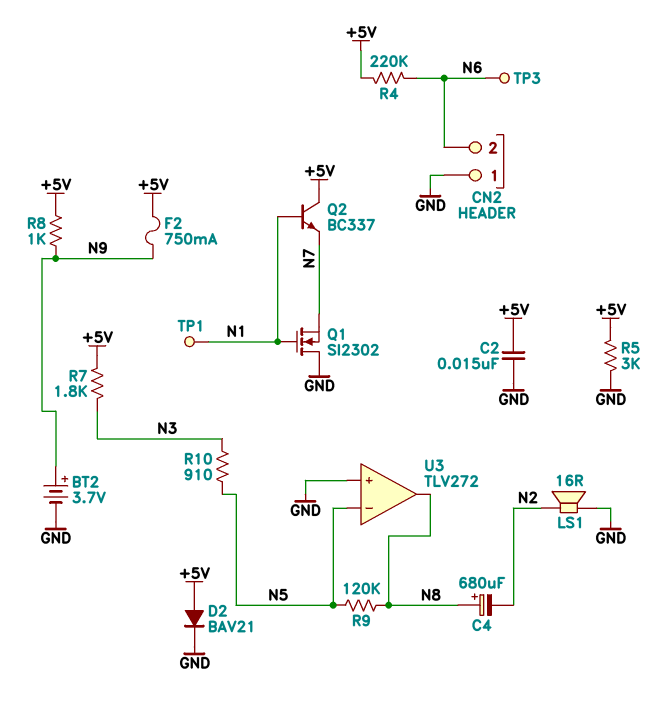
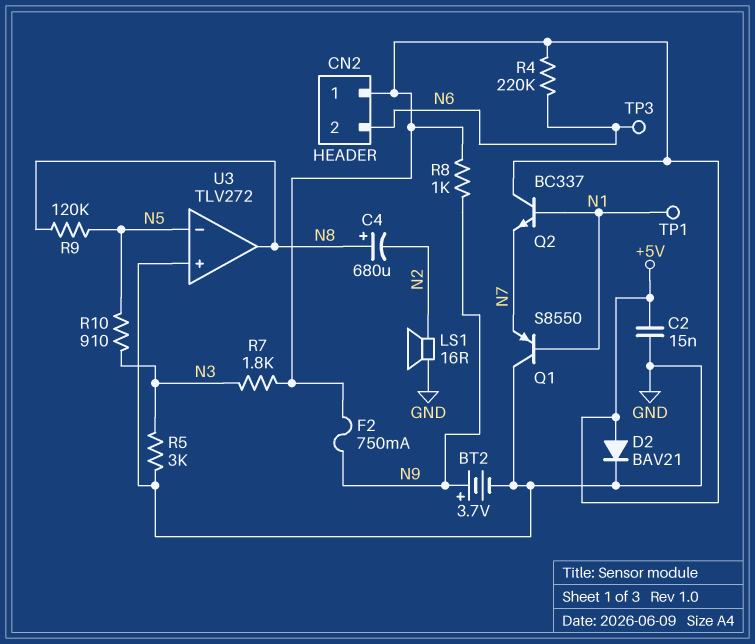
CN2 pin 1: GND -> +5V
Q1: NMOS SI2302 (G N1, D GND, S N7) -> PNP S8550 (B N1, C GND, E N7)
R5: 3k (+5V, GND) -> 3k (GND, N3)

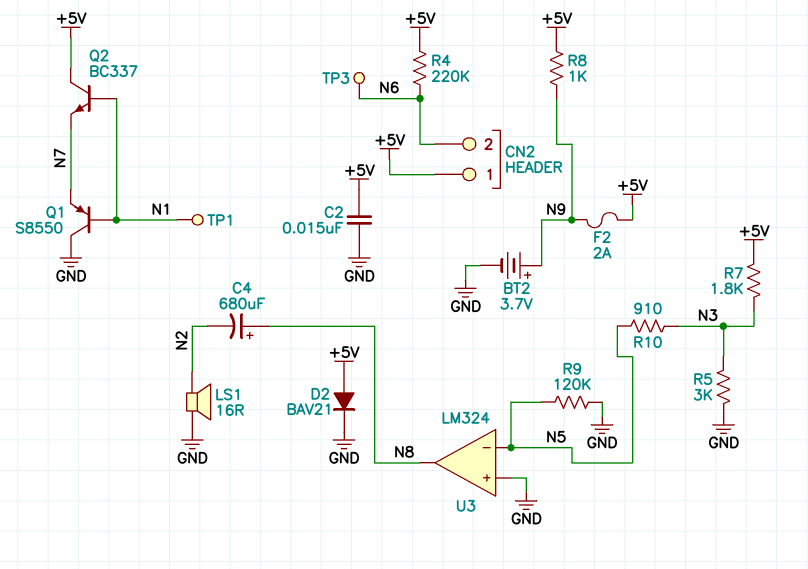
F2: 750mA (+5V, N9) -> 2A (+5V, N9)
R9: 120k (N5, N8) -> 120k (GND, N5)
U3: TLV272 -> LM324

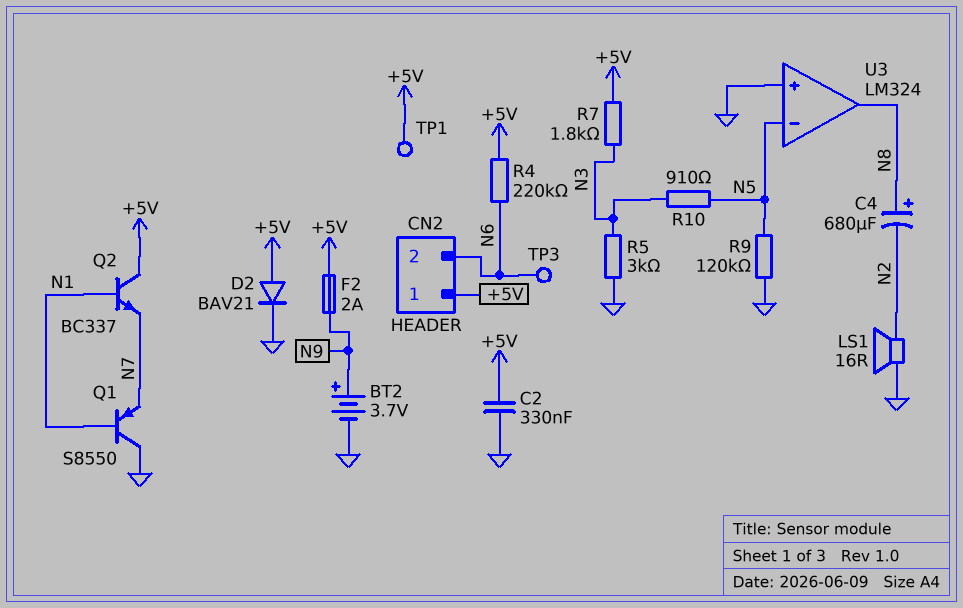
C2: 15nF (+5V, GND) -> 330nF (+5V, GND)
R8: 1k (+5V, N9) -> none
TP1: test point (N1) -> test point (+5V)

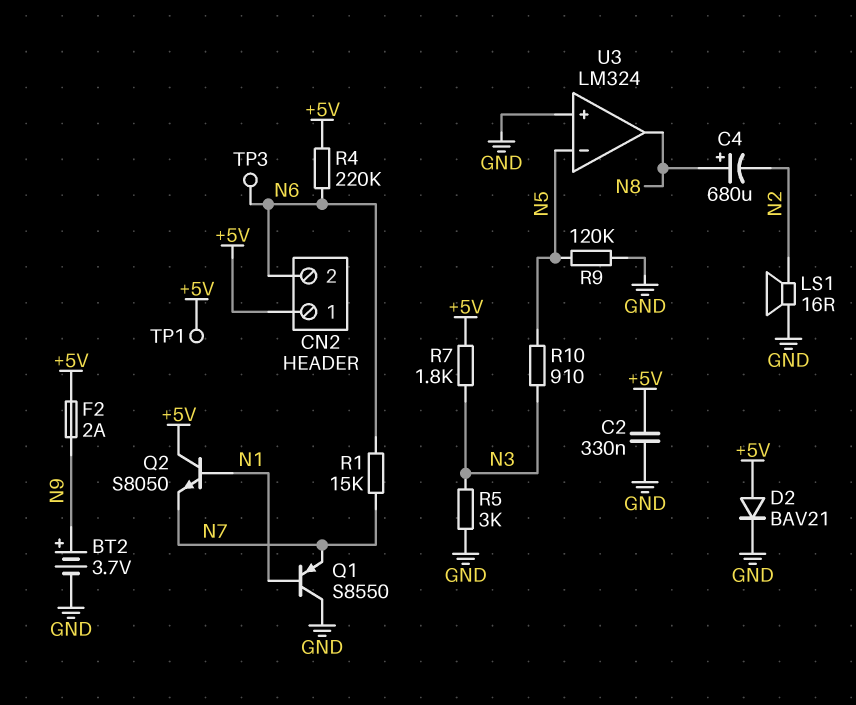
Q2: NPN BC337 (B N1, C +5V, E N7) -> NPN S8050 (B N1, C +5V, E N7)
R1: none -> 15k (N6, N7)

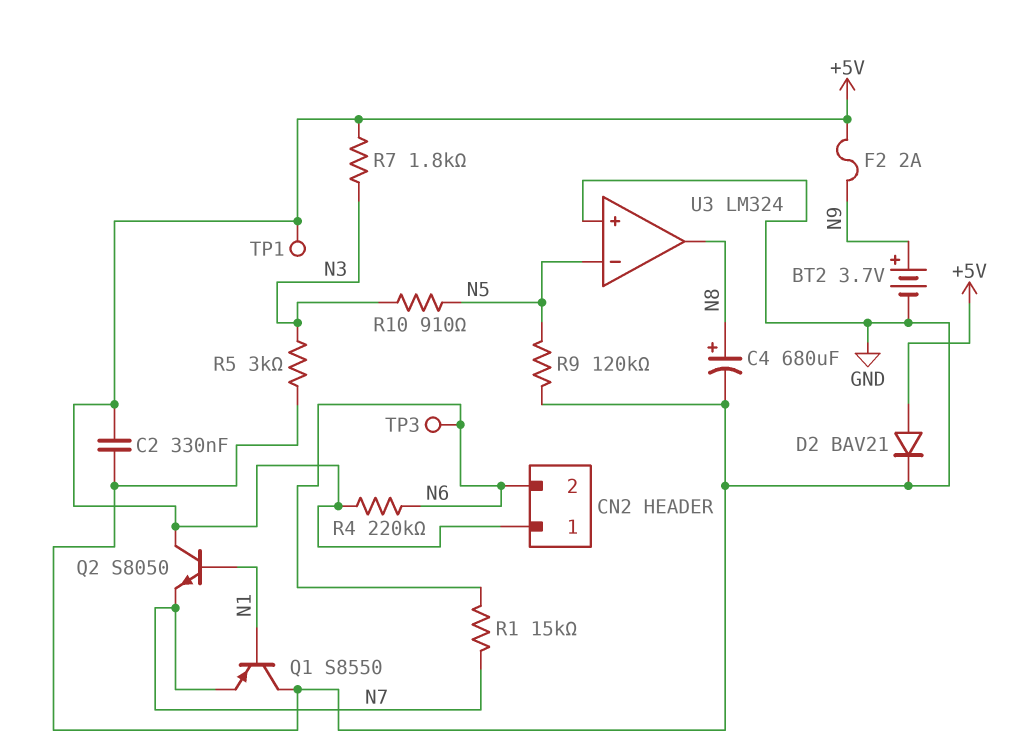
C4: 680uF (plus N8, minus N2) -> 680uF (plus N8, minus GND)
LS1: speaker 16R (GND, N2) -> none

